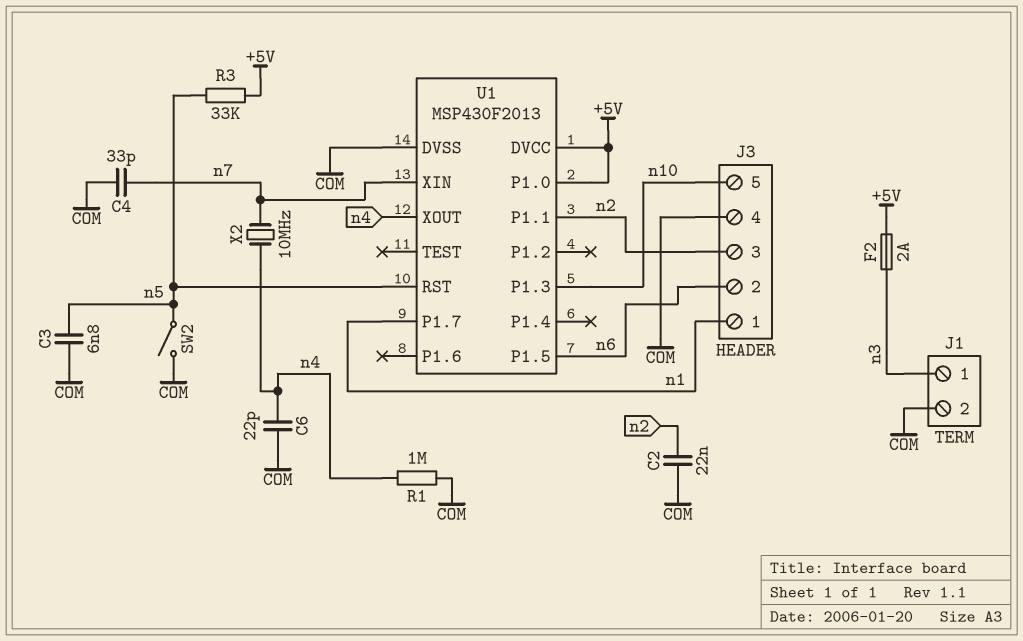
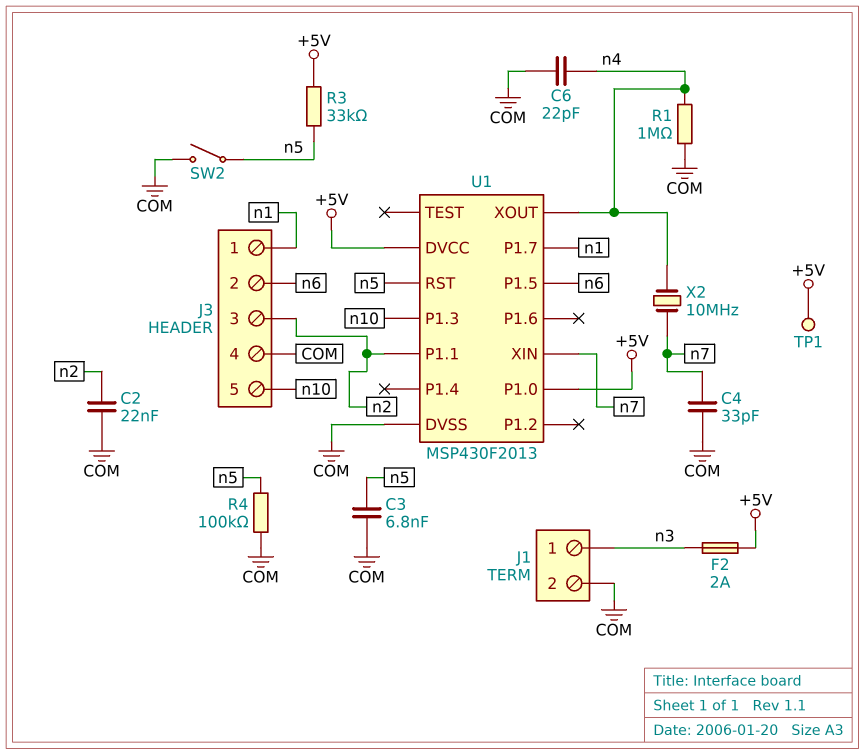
R4: none -> 100k (COM, n5)
TP1: none -> test point (+5V)

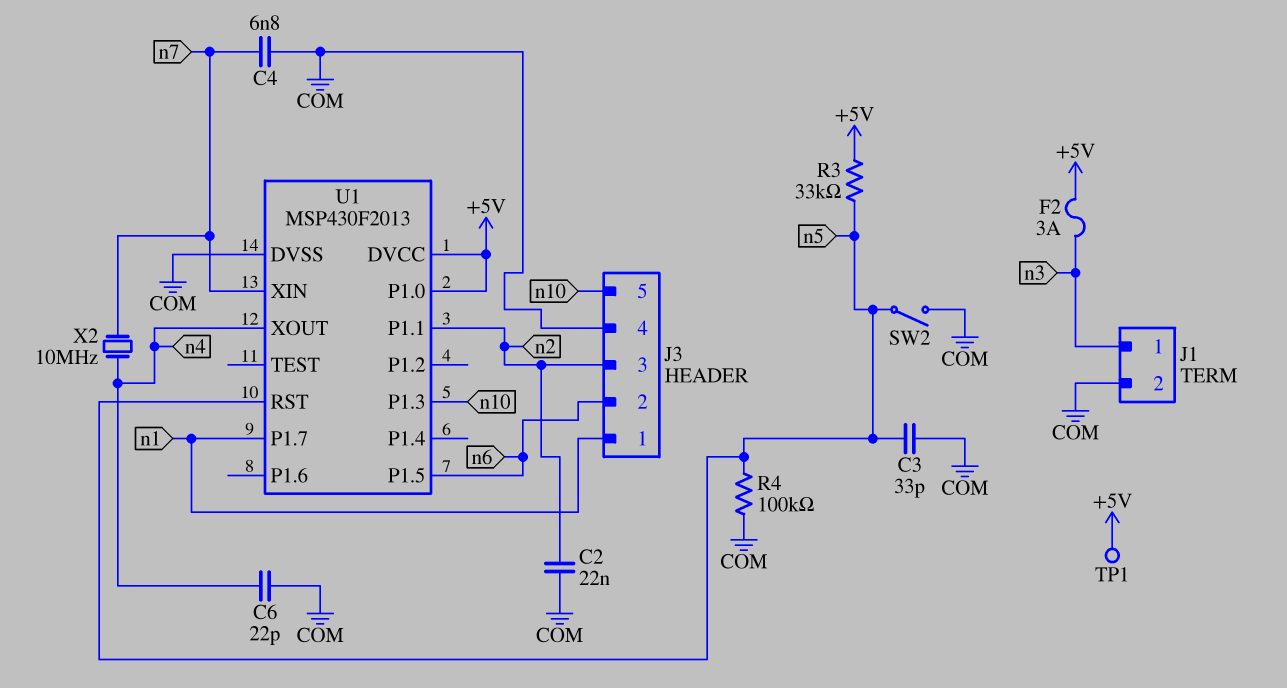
C3: 6.8nF (COM, n5) -> 33pF (COM, n5)
C4: 33pF (COM, n7) -> 6.8nF (COM, n7)
F2: 2A (+5V, n3) -> 3A (+5V, n3)
R1: 1M (COM, n4) -> none

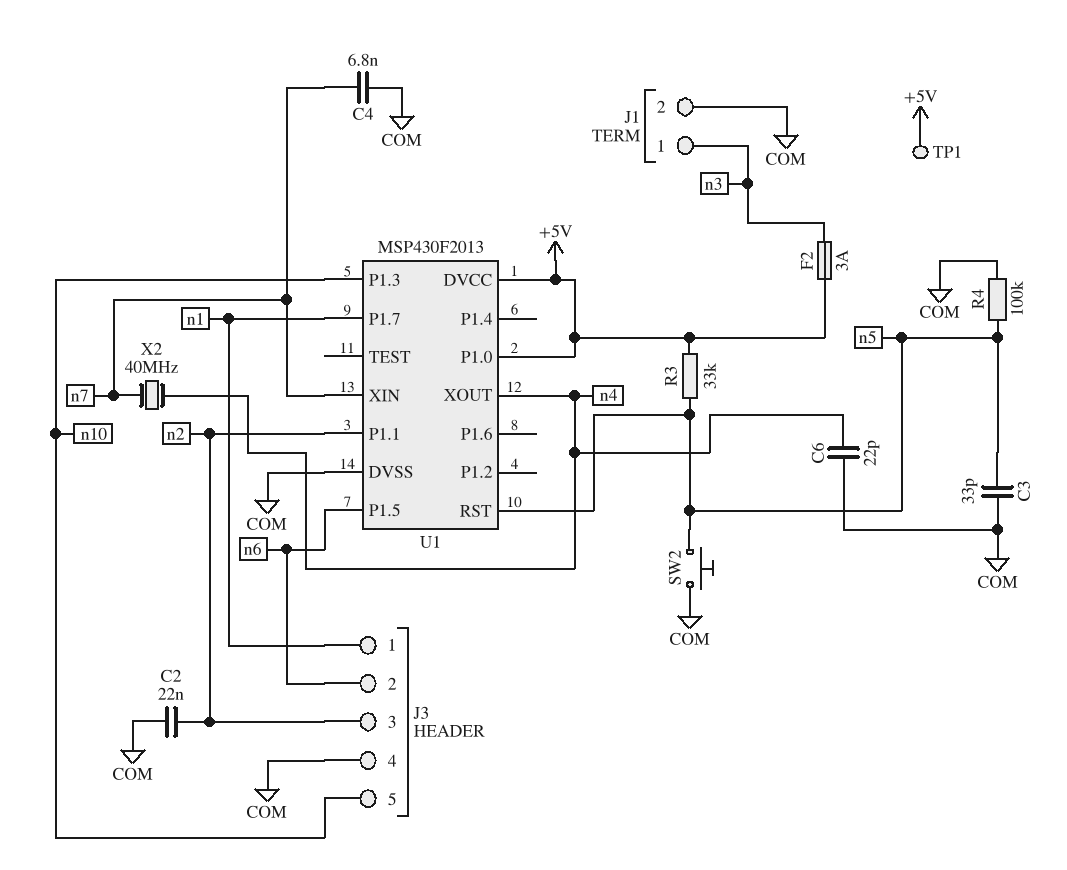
SW2: switch (COM, n5) -> button (COM, n5)
X2: 10MHz (n4, n7) -> 40MHz (n4, n7)

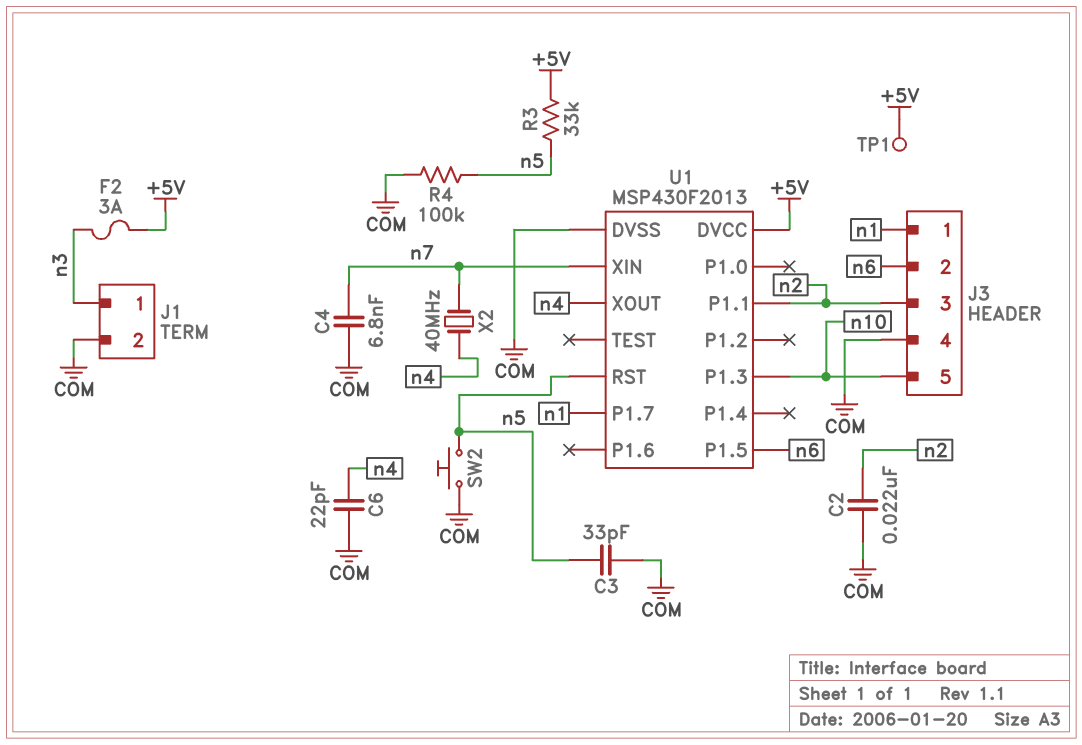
U1 pin P1.0: +5V -> none

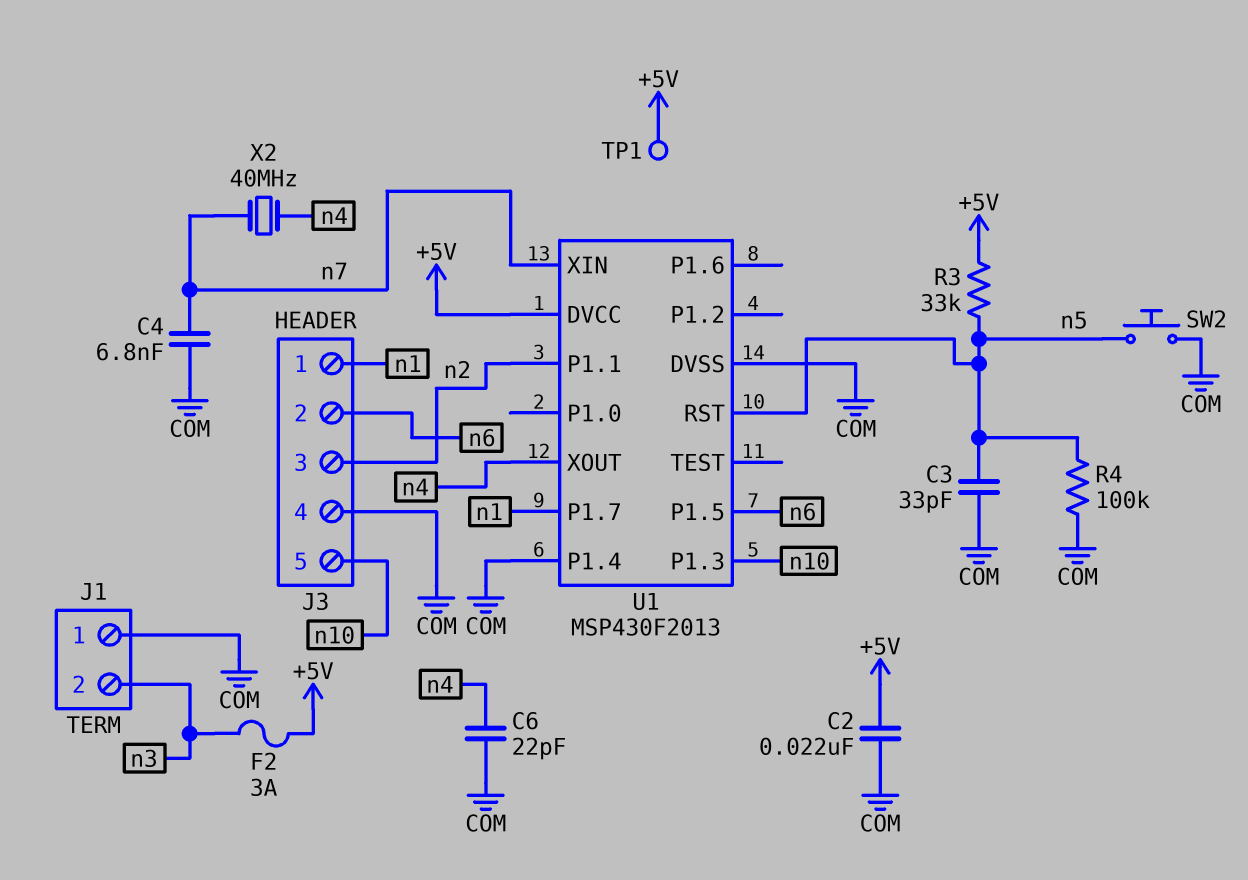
C2: 22nF (COM, n2) -> 22nF (+5V, COM)
J1 pin 1: n3 -> COM
J1 pin 2: COM -> n3
U1 pin P1.4: none -> COM

